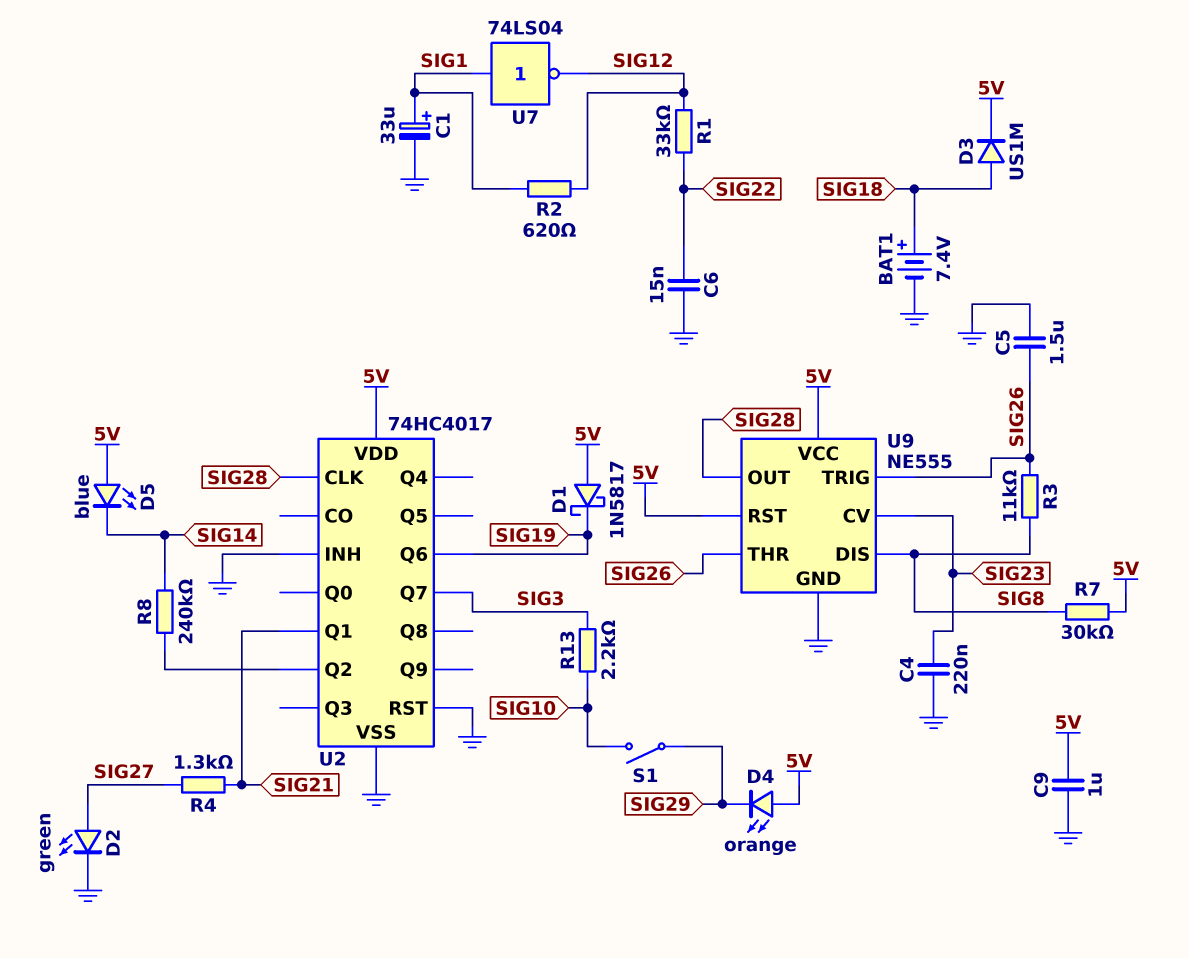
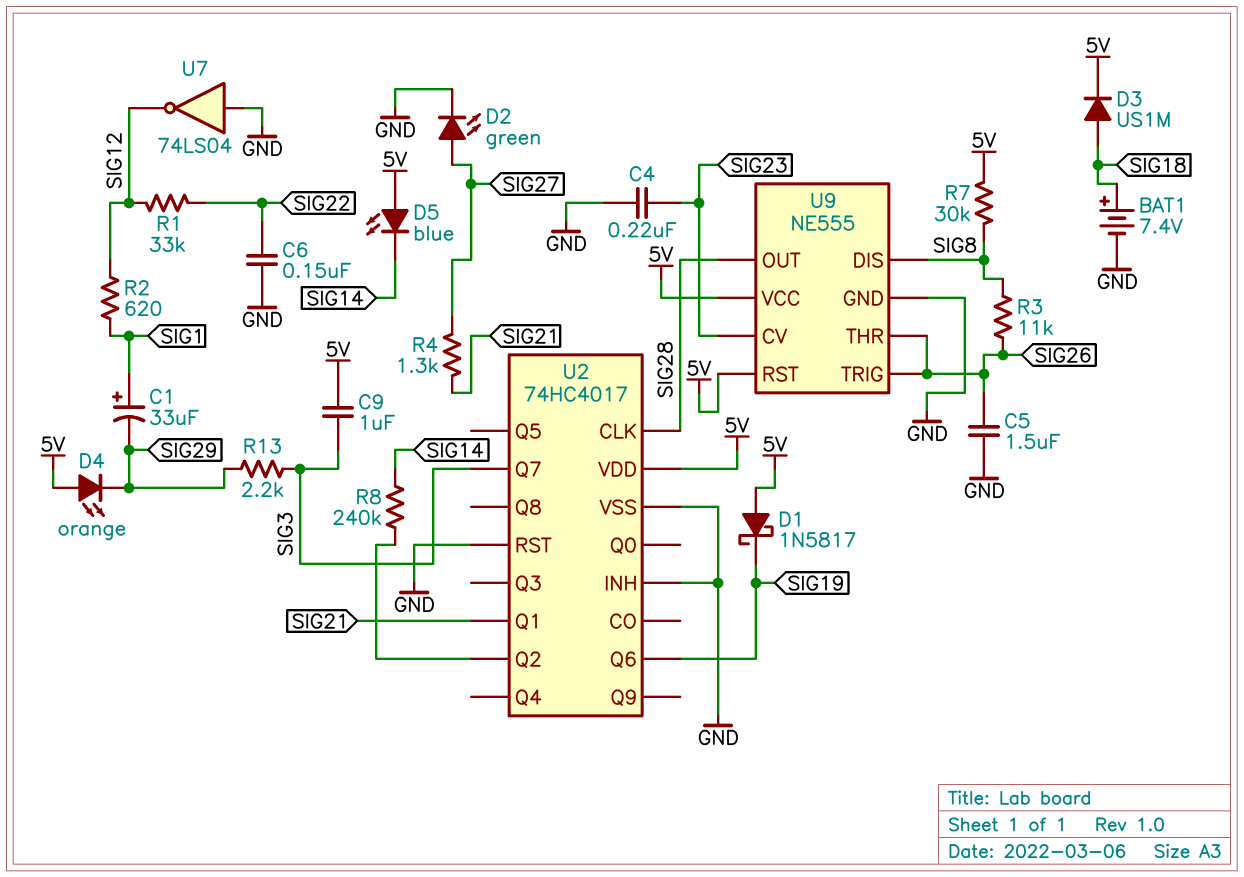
C1: 33uF (plus SIG1, minus GND) -> 33uF (plus SIG1, minus SIG29)
C6: 15nF (GND, SIG22) -> 150nF (GND, SIG22)
C9: 1uF (5V, GND) -> 1uF (5V, SIG3)
R13: 2.2k (SIG3, SIG10) -> 2.2k (SIG3, SIG29)
S1: switch (SIG10, SIG29) -> none
U7: NOT 74LS04 (in SIG1, out SIG12) -> NOT 74LS04 (in GND, out SIG12)

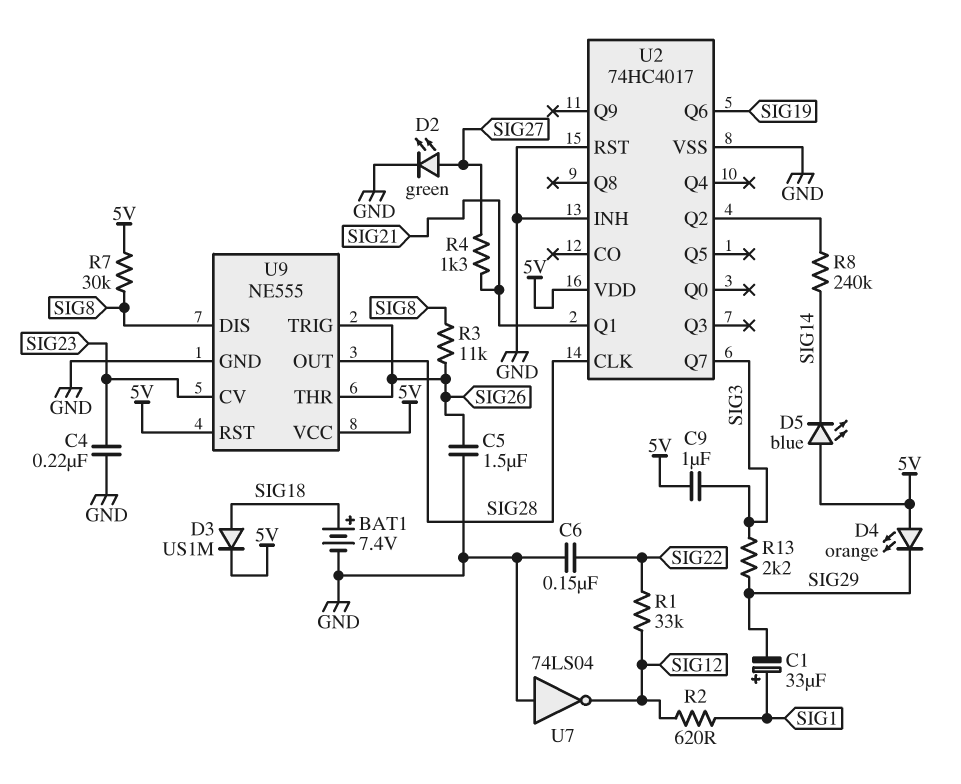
D1: schottky 1N5817 (A 5V, K SIG19) -> none

